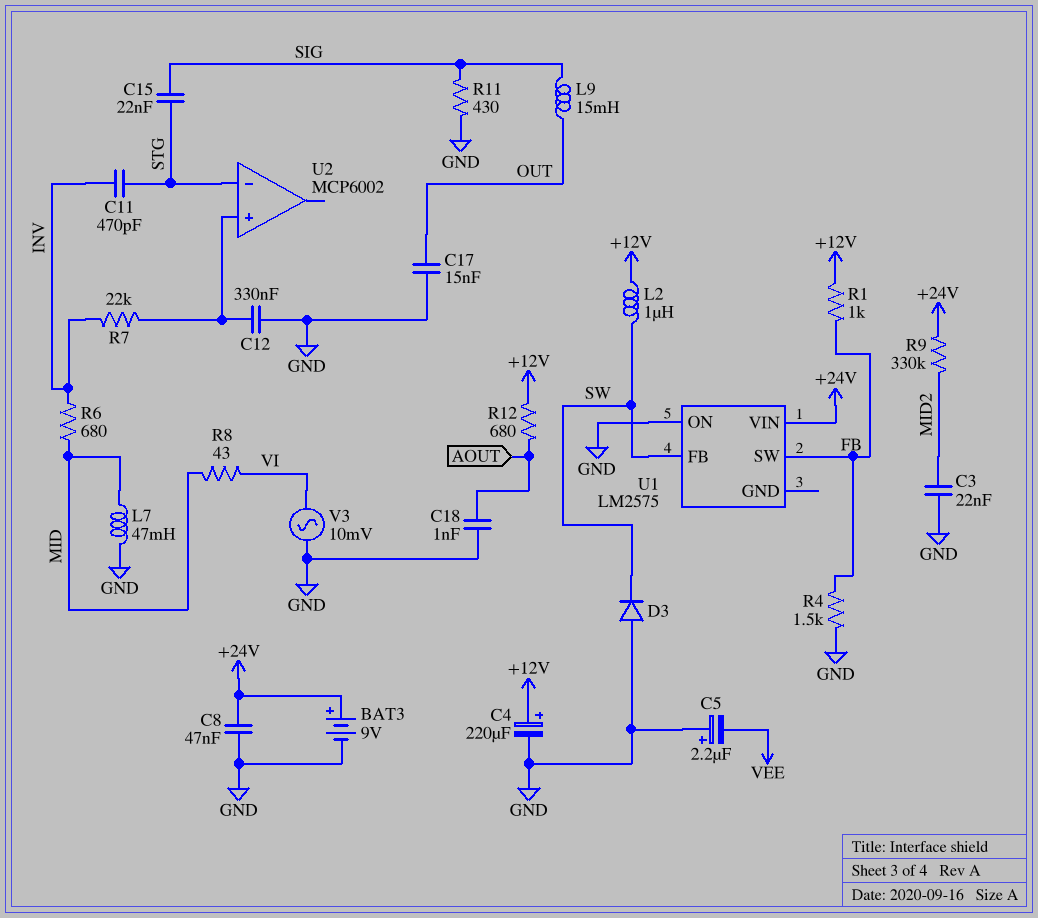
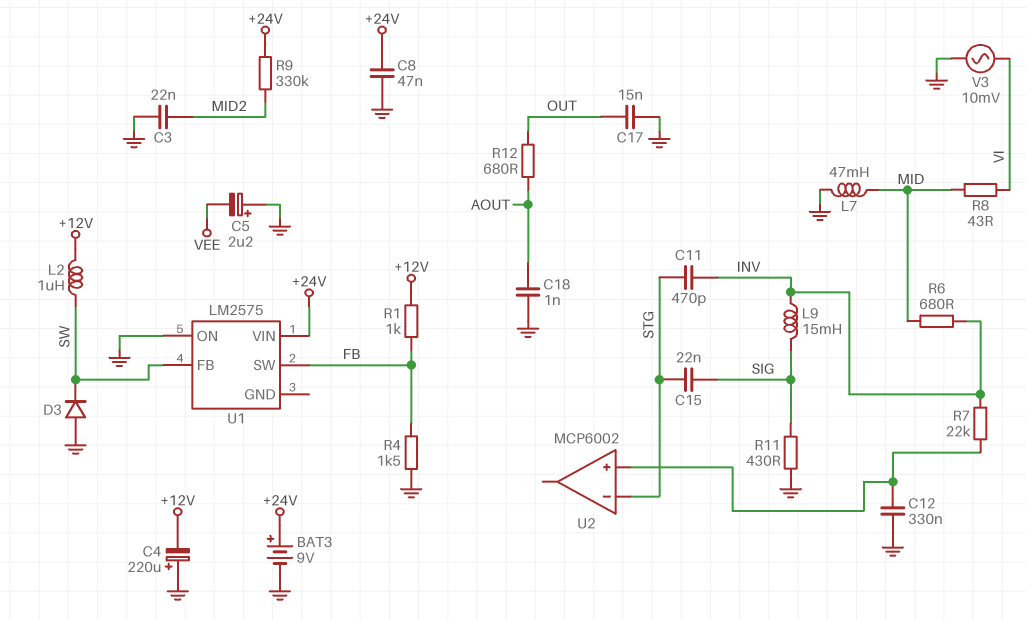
C4: 220uF (plus +12V, minus GND) -> 220uF (plus GND, minus +12V)
L9: 15mH (OUT, SIG) -> 15mH (INV, SIG)
R12: 680 (+12V, AOUT) -> 680 (AOUT, OUT)

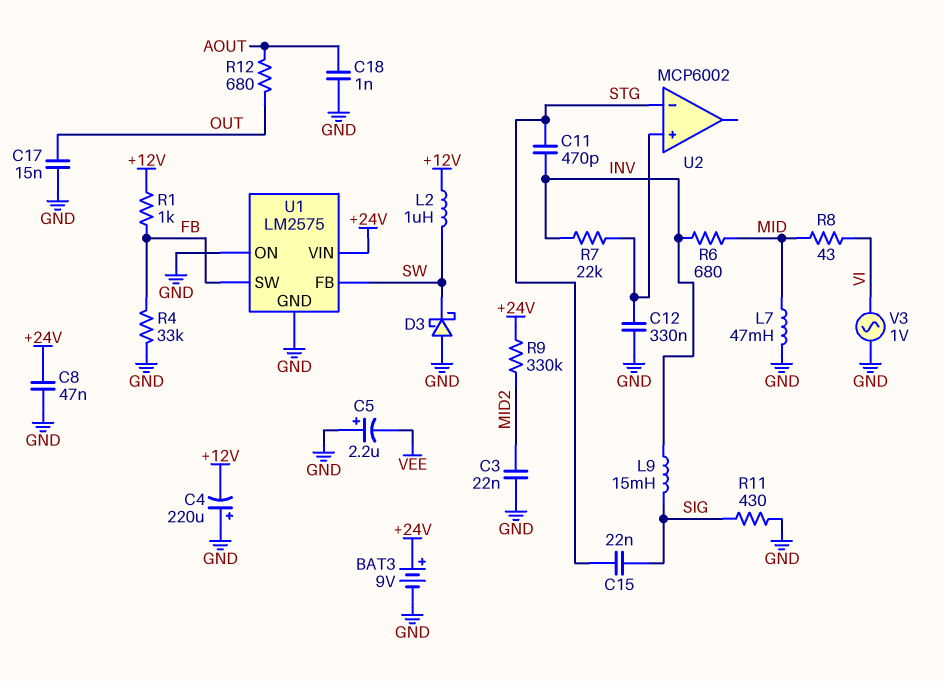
D3: diode (A GND, K SW) -> schottky (A GND, K SW)
R4: 1.5k (FB, GND) -> 33k (FB, GND)
U1 pin GND: none -> GND
V3: AC 10mV (GND, VI) -> AC 1V (GND, VI)

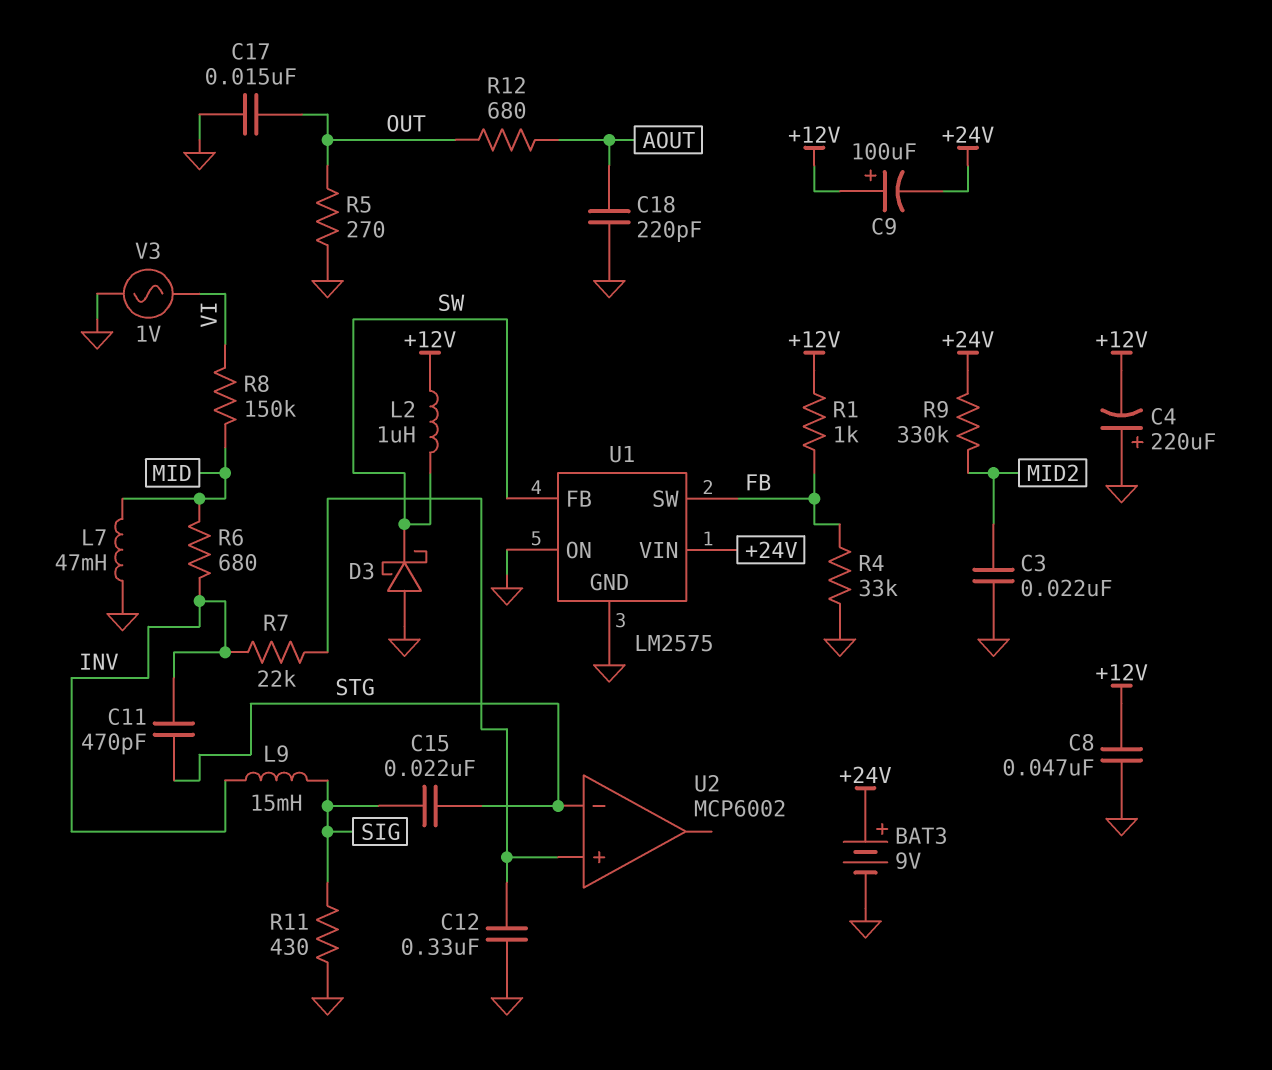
C5: 2.2uF (plus GND, minus VEE) -> none
C8: 47nF (+24V, GND) -> 47nF (+12V, GND)
C9: none -> 100uF (plus +12V, minus +24V)
C18: 1nF (AOUT, GND) -> 220pF (AOUT, GND)
R5: none -> 270 (GND, OUT)
R8: 43 (MID, VI) -> 150k (MID, VI)

